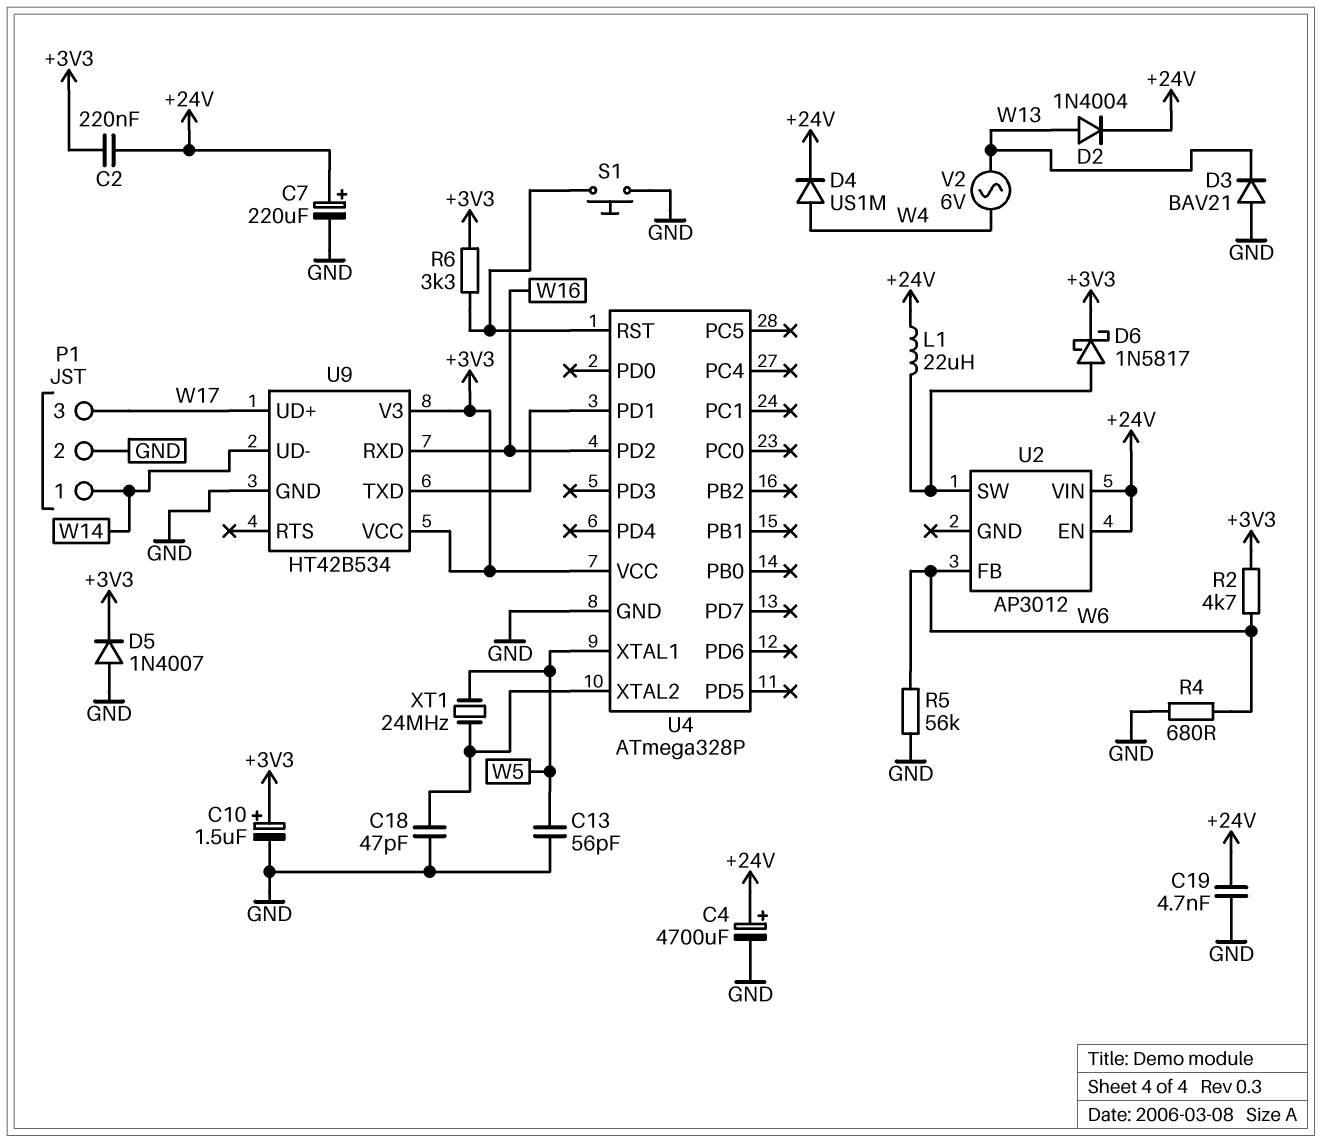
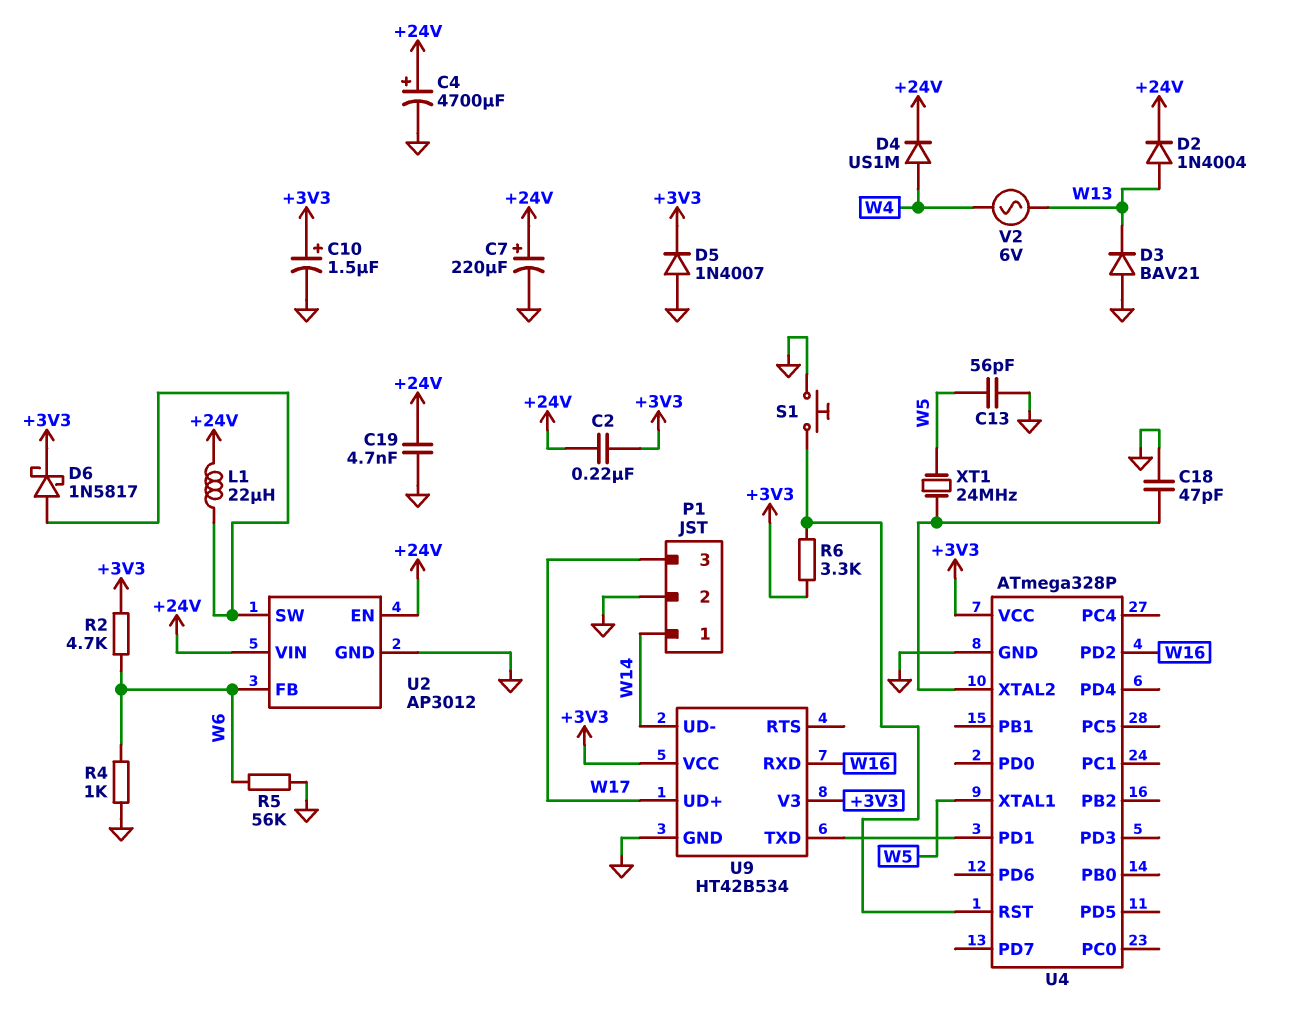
R4: 680 (GND, W6) -> 1k (GND, W6)
U2 pin GND: none -> GND

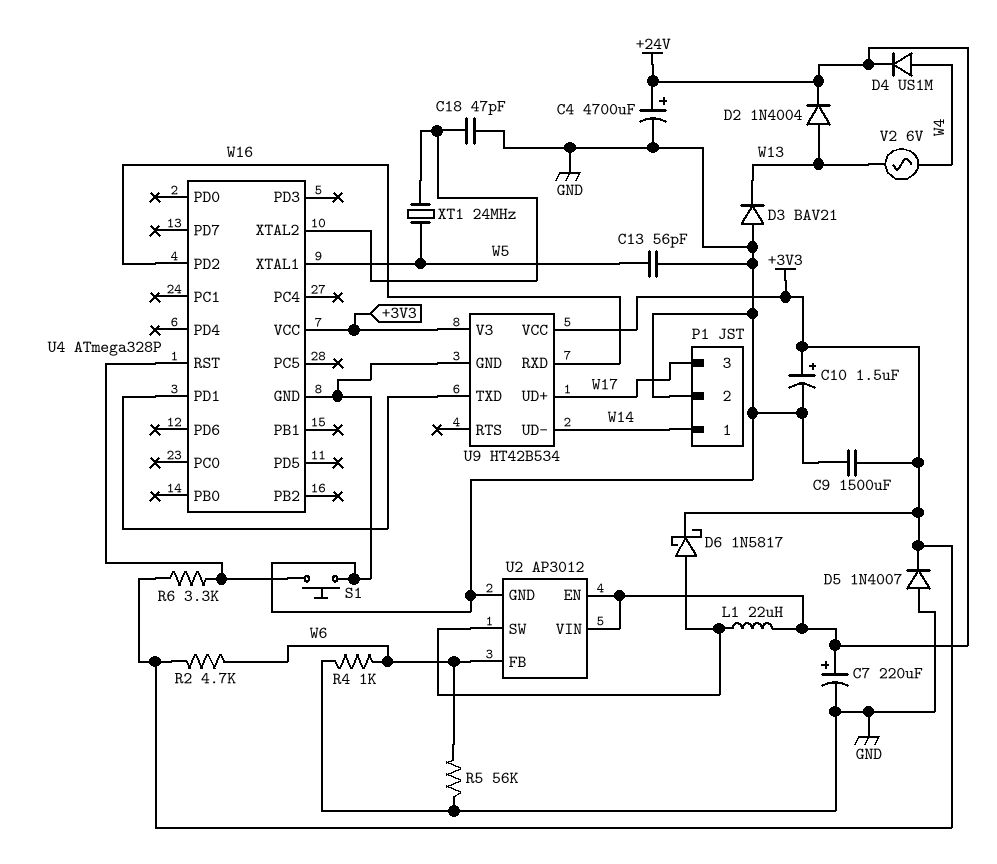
C2: 220nF (+3V3, +24V) -> none
C9: none -> 1500uF (+3V3, GND)
C19: 4.7nF (+24V, GND) -> none

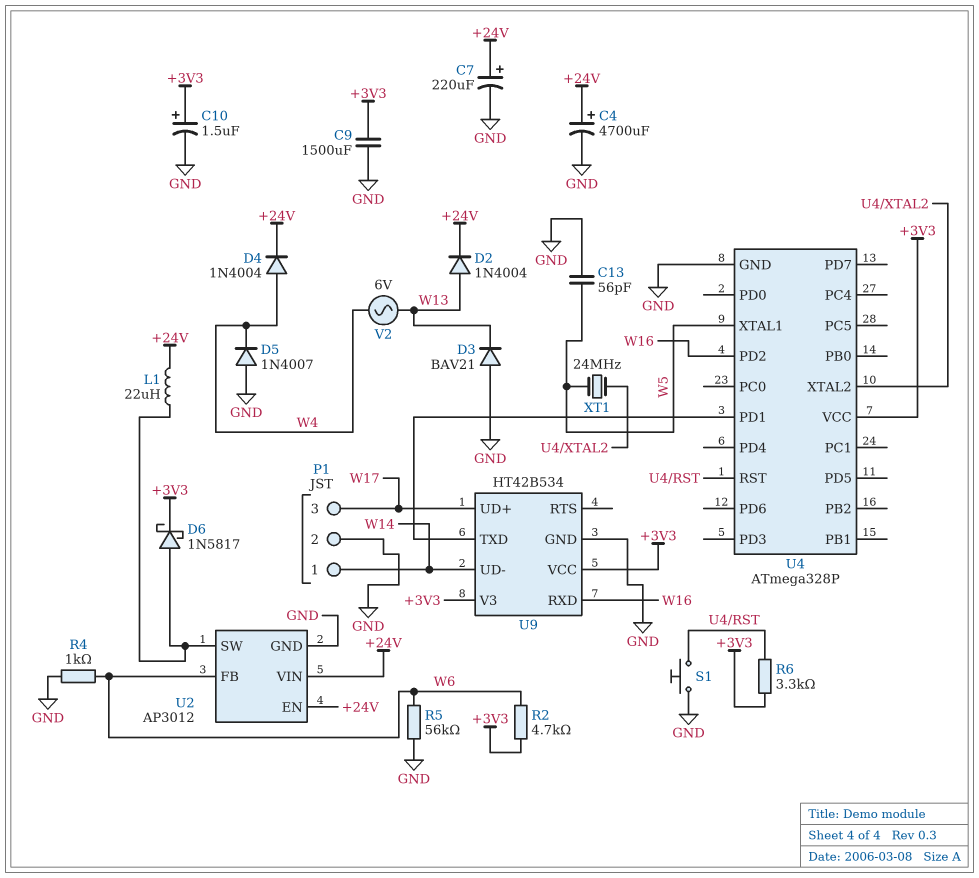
C18: 47pF (GND, U4/XTAL2) -> none
D4: diode US1M (A W4, K +24V) -> diode 1N4004 (A W4, K +24V)
D5: diode 1N4007 (A GND, K +3V3) -> diode 1N4007 (A GND, K W4)

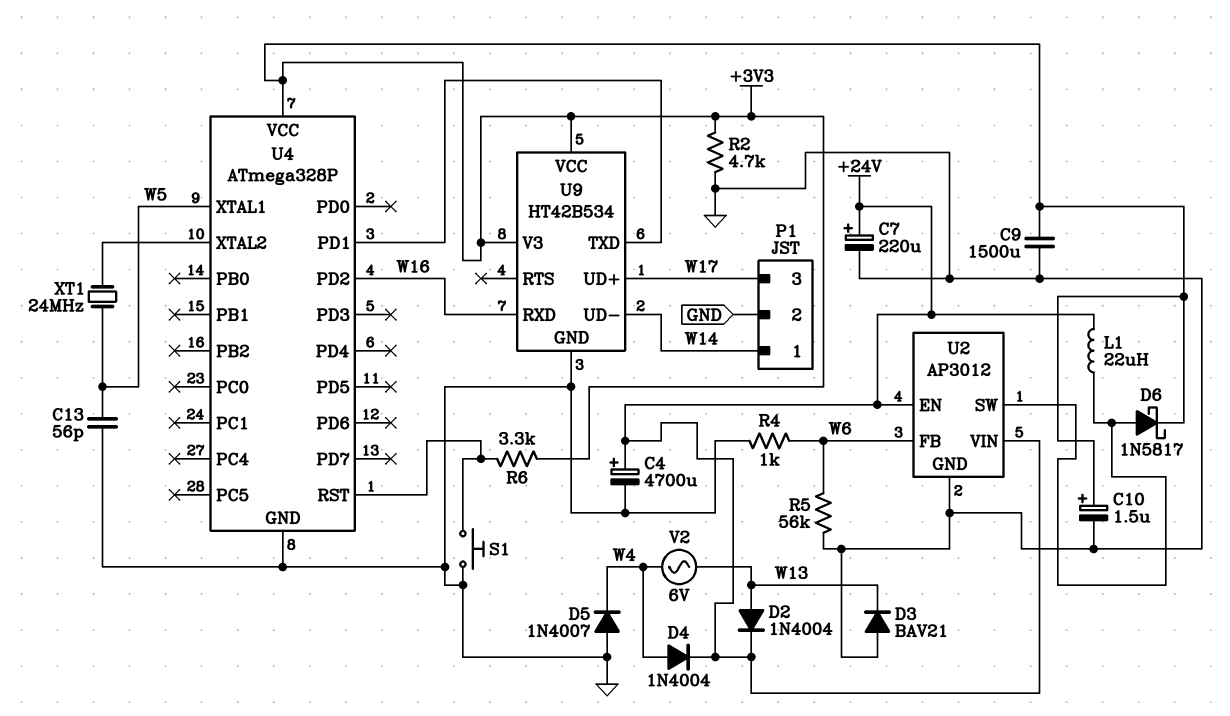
R2: 4.7k (+3V3, W6) -> 4.7k (+3V3, GND)

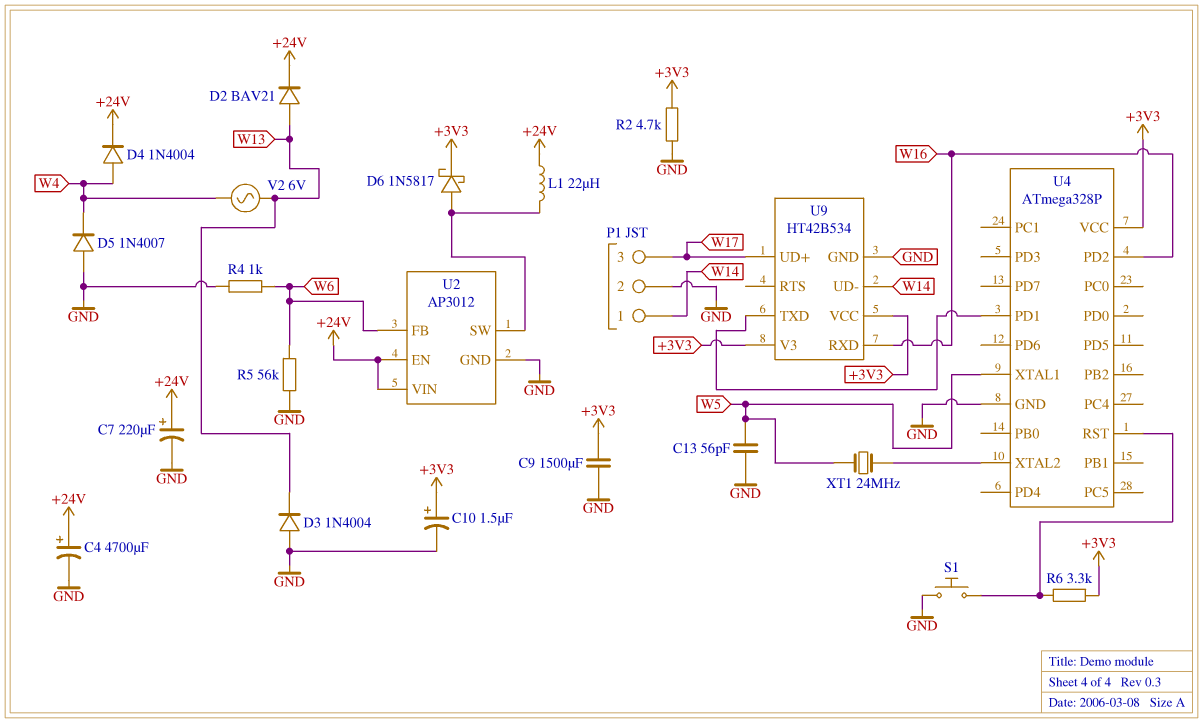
D2: diode 1N4004 (A W13, K +24V) -> diode BAV21 (A W13, K +24V)
D3: diode BAV21 (A GND, K W13) -> diode 1N4004 (A GND, K W13)

